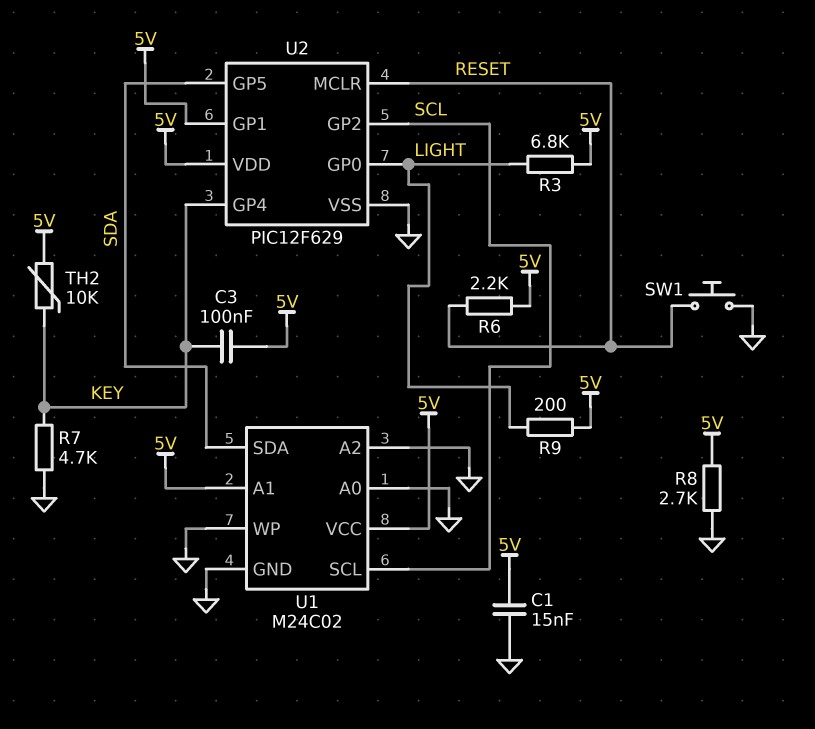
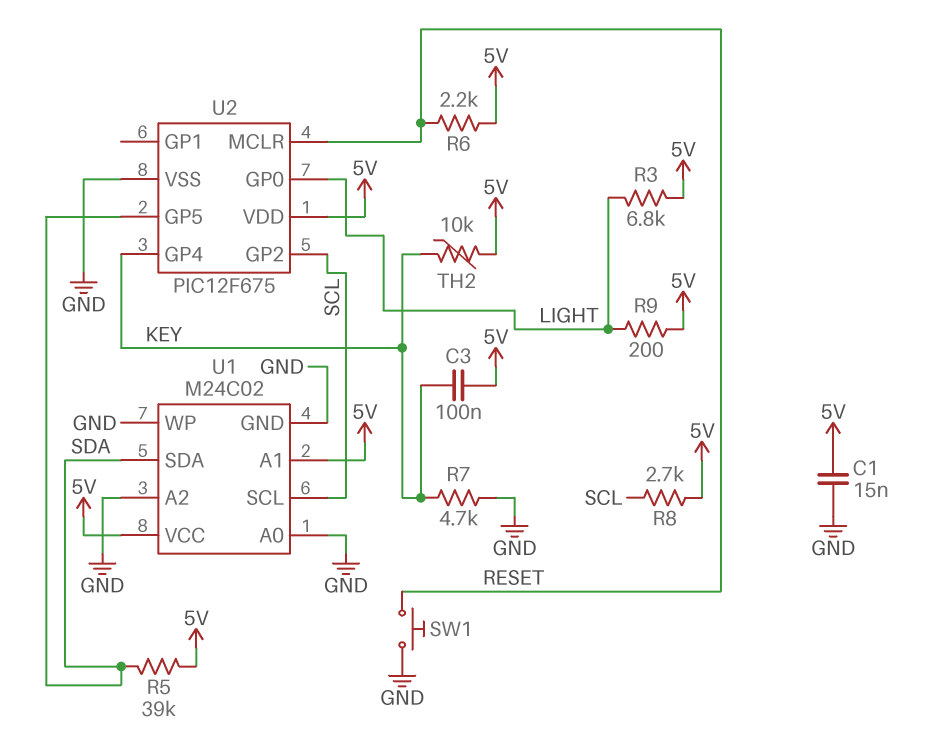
R5: none -> 39k (5V, SDA)
R8: 2.7k (5V, GND) -> 2.7k (5V, SCL)
U2: PIC12F629 -> PIC12F675
U2 pin GP1: 5V -> none

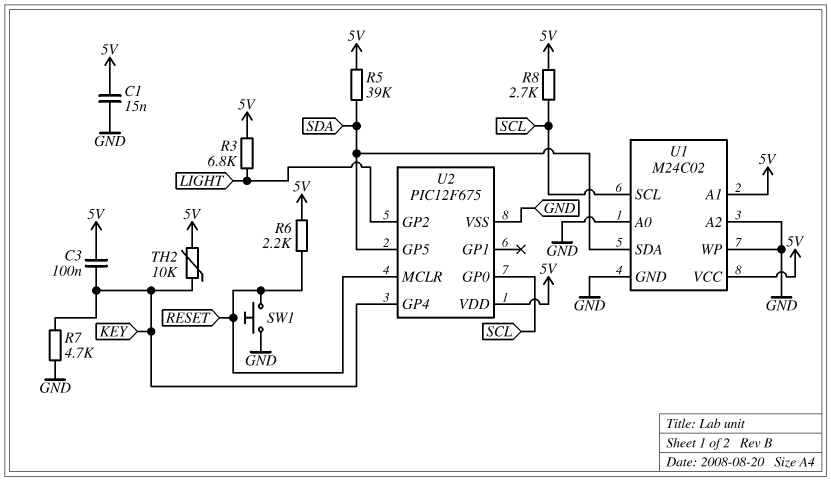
R9: 200 (5V, LIGHT) -> none
U2 pin GP0: LIGHT -> SCL
U2 pin GP2: SCL -> LIGHT

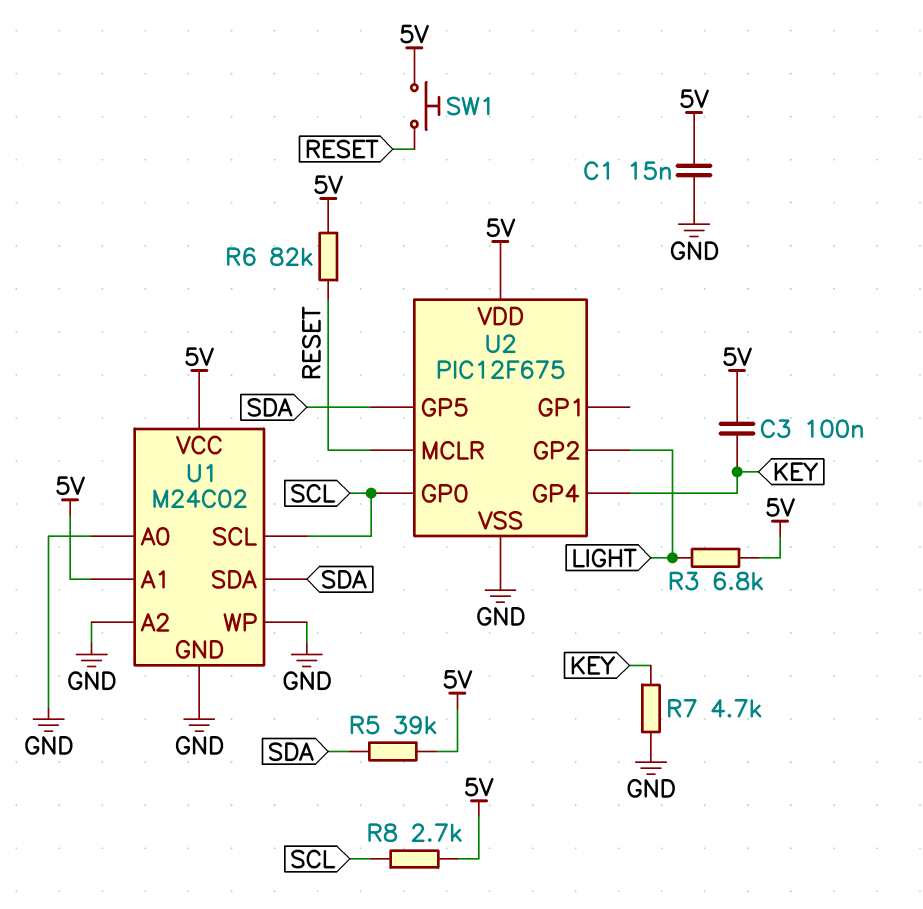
R6: 2.2k (5V, RESET) -> 82k (5V, RESET)
SW1: button (GND, RESET) -> button (5V, RESET)
TH2: 10k (5V, KEY) -> none

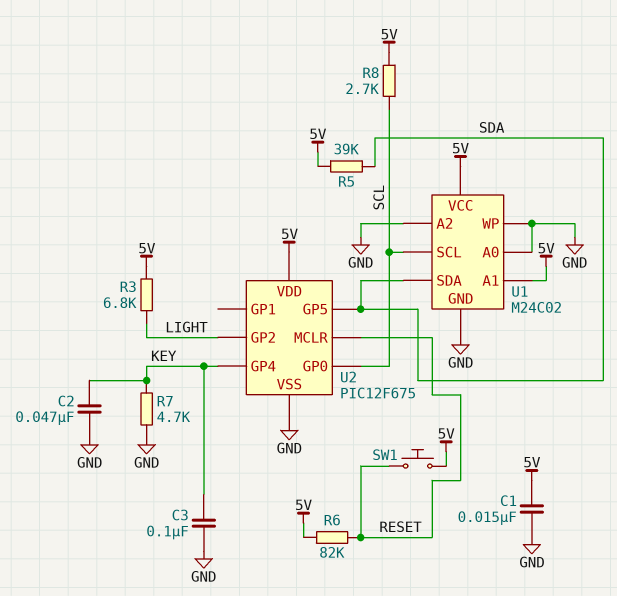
C2: none -> 47nF (GND, KEY)
C3: 100nF (5V, KEY) -> 100nF (GND, KEY)

